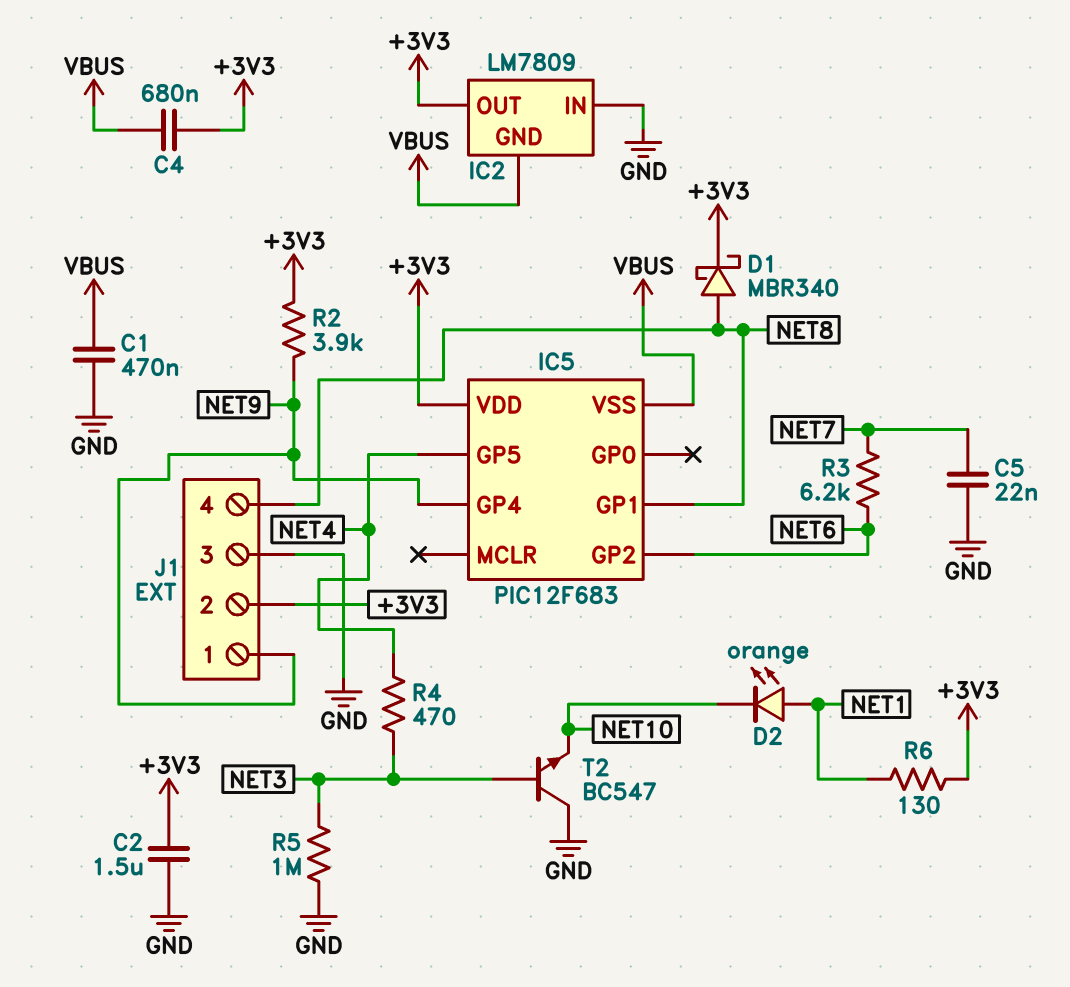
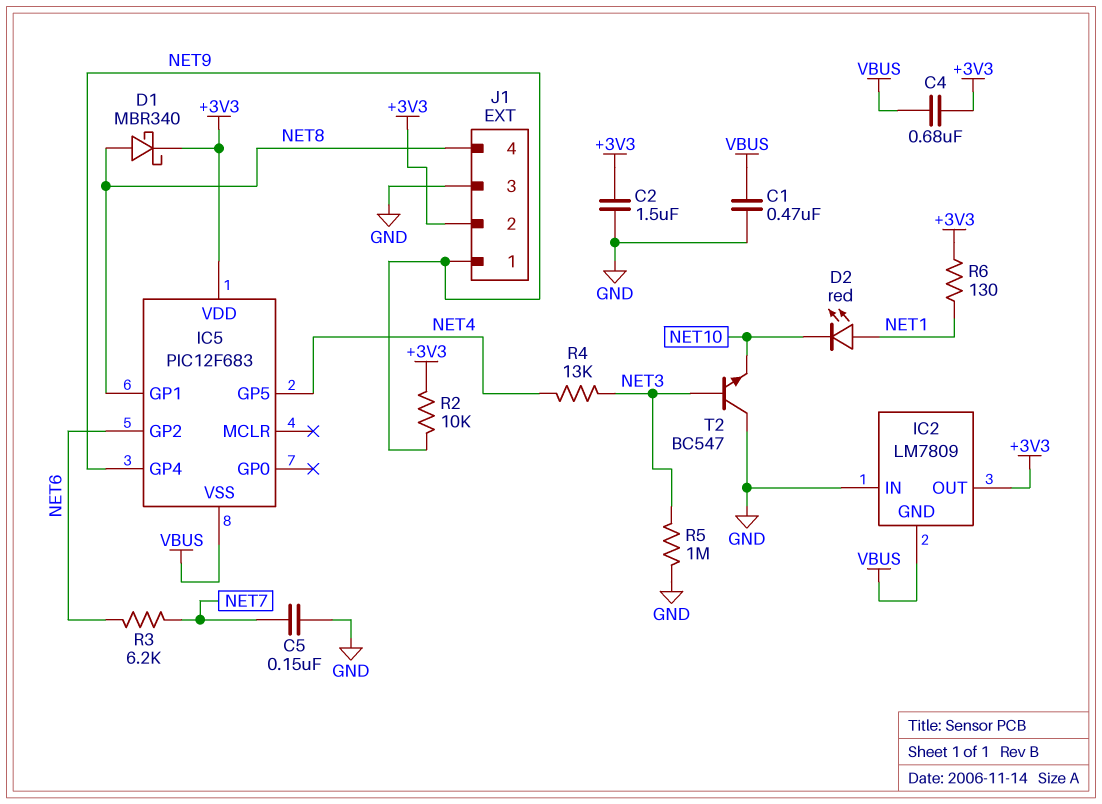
C5: 22nF (GND, NET7) -> 150nF (GND, NET7)
D2: LED orange (A NET1, K NET10) -> LED red (A NET1, K NET10)
R2: 3.9k (+3V3, NET9) -> 10k (+3V3, NET9)
R4: 470 (NET3, NET4) -> 13k (NET3, NET4)

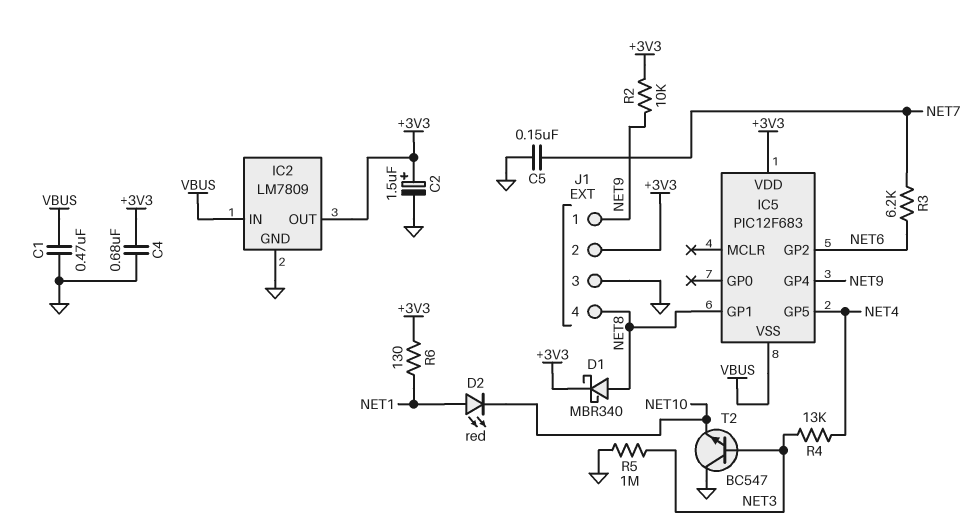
C2: 1.5uF (+3V3, GND) -> 1.5uF (plus +3V3, minus GND)
C4: 680nF (+3V3, VBUS) -> 680nF (+3V3, GND)
IC2 pin GND: VBUS -> GND
IC2 pin IN: GND -> VBUS

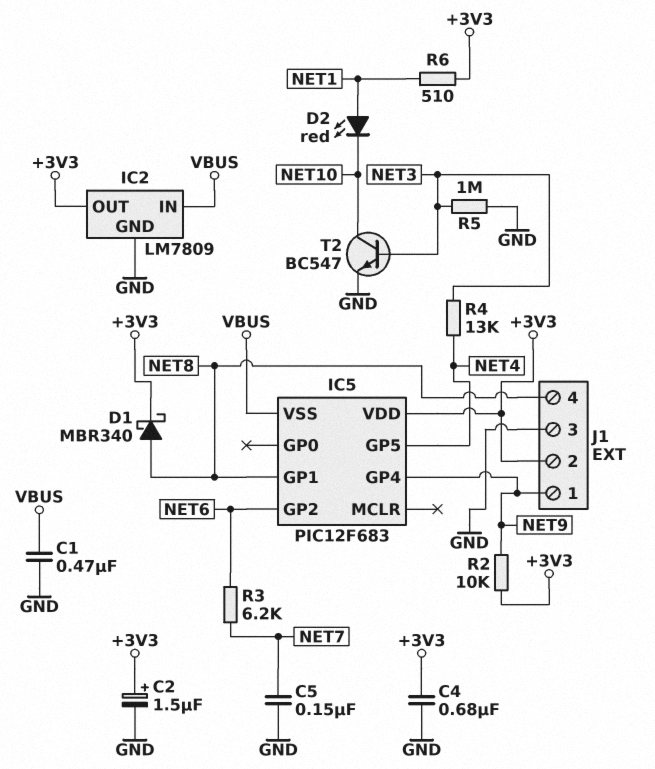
R6: 130 (+3V3, NET1) -> 510 (+3V3, NET1)
T2: NPN BC547 (B NET3, C GND, E NET10) -> NPN BC547 (B NET3, C NET10, E GND)

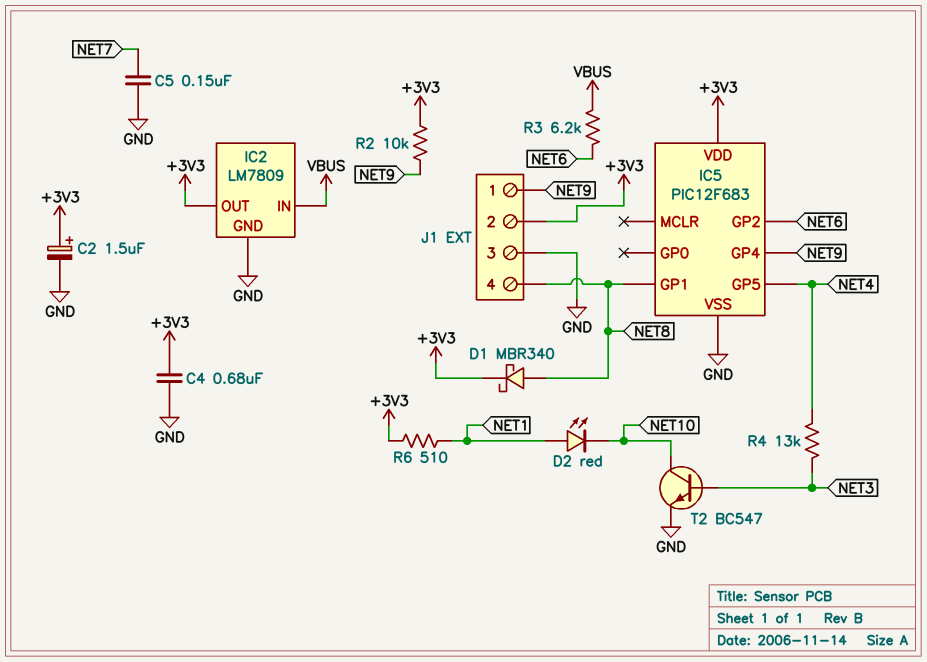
C1: 470nF (GND, VBUS) -> none
IC5 pin VSS: VBUS -> GND
R3: 6.2k (NET6, NET7) -> 6.2k (NET6, VBUS)
R5: 1M (GND, NET3) -> none

